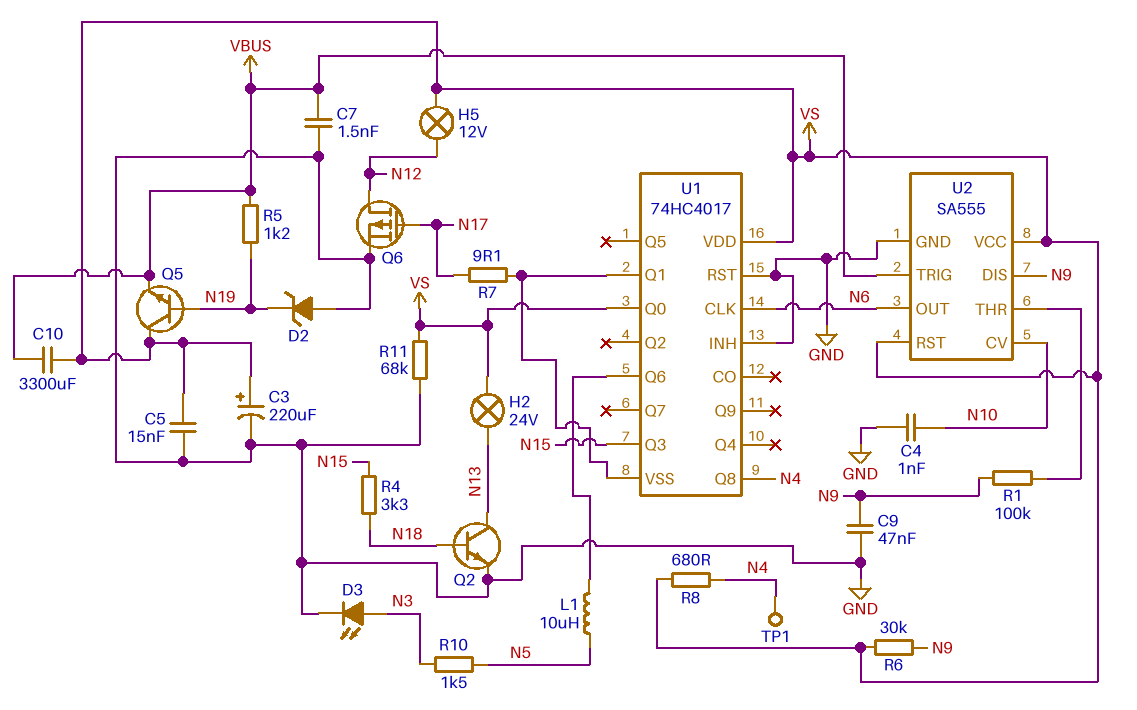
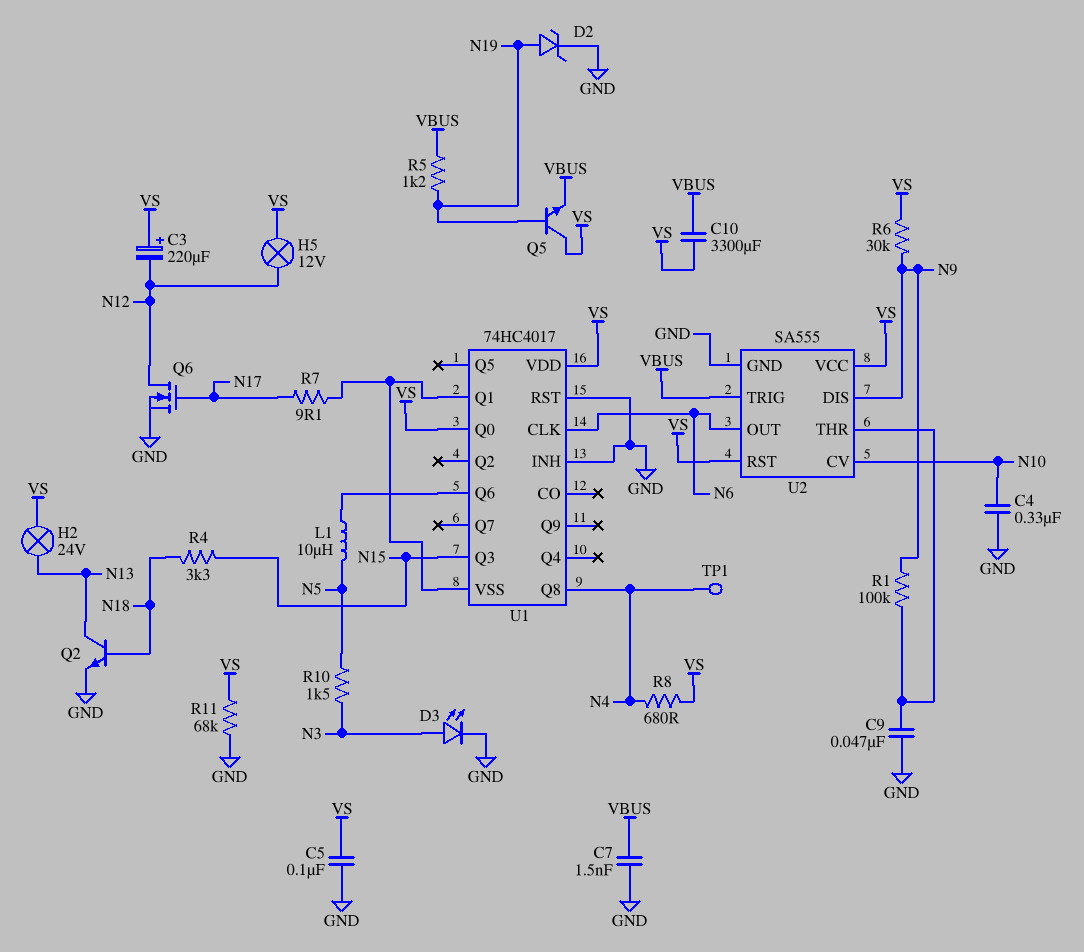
C3: 220uF (plus VS, minus GND) -> 220uF (plus VS, minus N12)
C4: 1nF (GND, N10) -> 330nF (GND, N10)
C5: 15nF (GND, VS) -> 100nF (GND, VS)
C9: 47nF (GND, N9) -> 47nF (GND, U2/THR)
D2: zener (A GND, K N19) -> zener (A N19, K GND)
Q6: PMOS (G N17, D N12, S GND) -> NMOS (G N17, D N12, S GND)

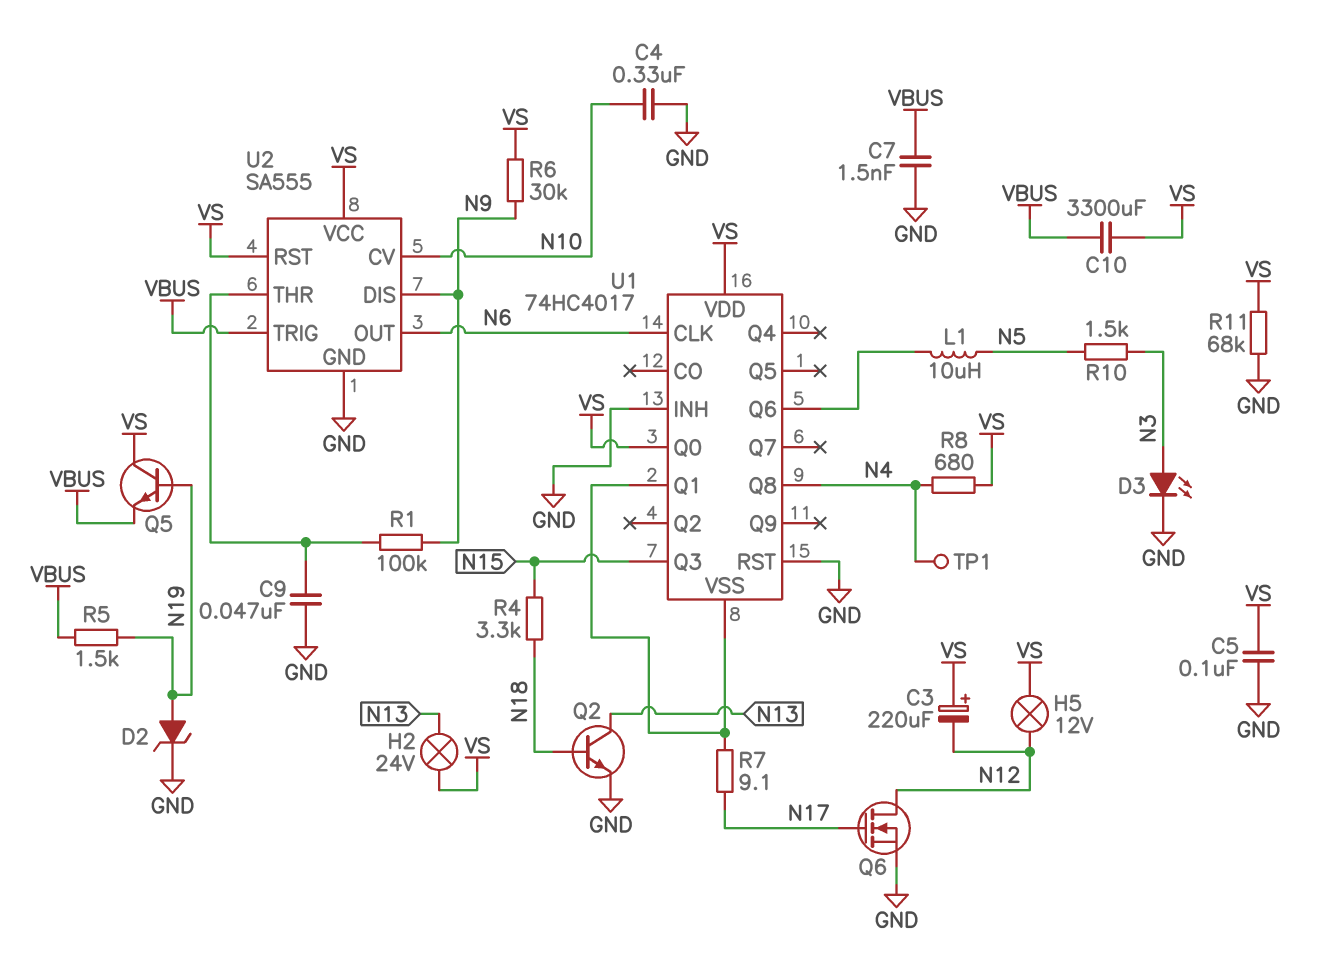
R5: 1.2k (N19, VBUS) -> 1.5k (N19, VBUS)

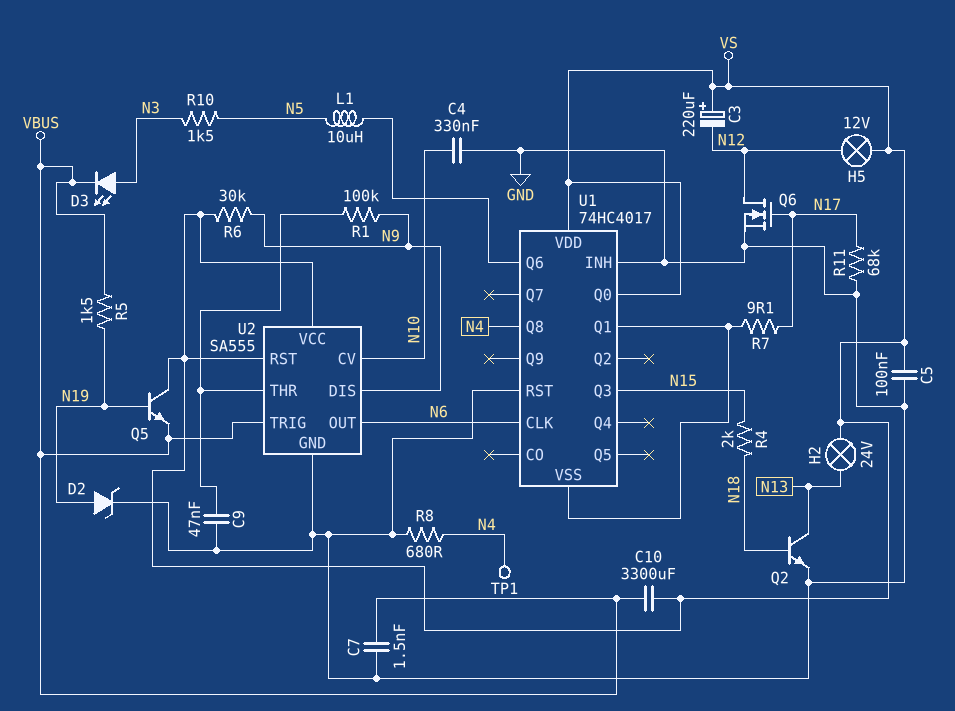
D3: LED (A N3, K GND) -> LED (A N3, K VBUS)
R4: 3.3k (N15, N18) -> 2k (N15, N18)
R8: 680 (N4, VS) -> 680 (GND, N4)
R11: 68k (GND, VS) -> 68k (GND, N17)

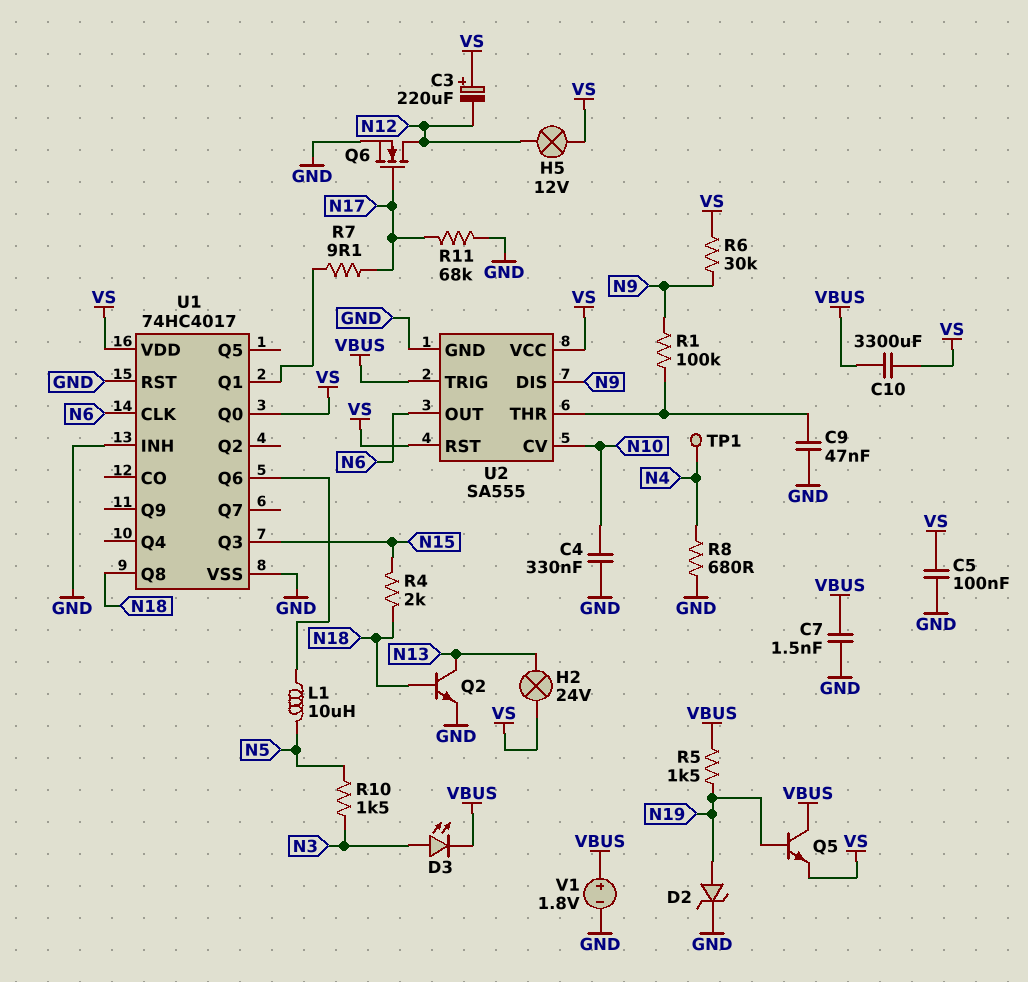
Q5: NPN (B N19, C VS, E VBUS) -> NPN (B N19, C VBUS, E VS)
U1 pin Q8: N4 -> N18
U1 pin VSS: U1/Q1 -> GND
V1: none -> 1.8V (plus VBUS, minus GND)

